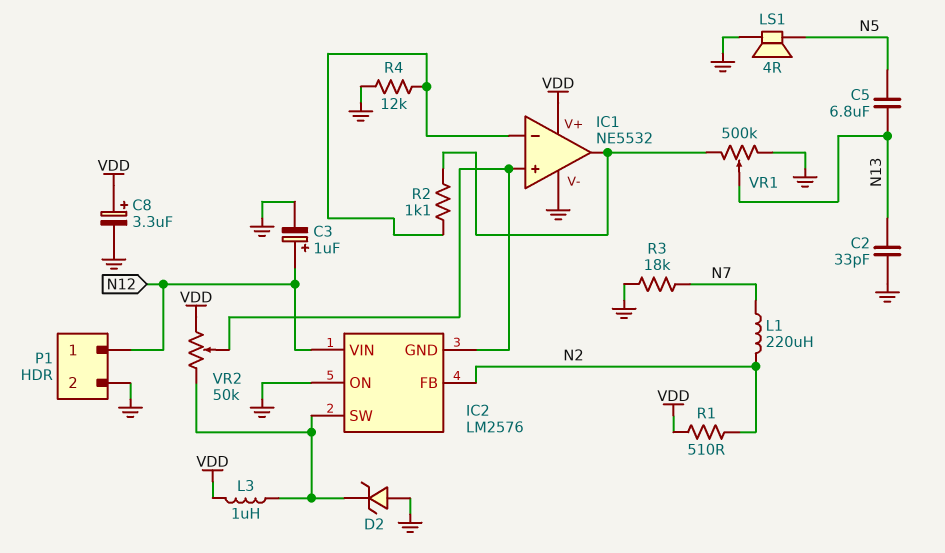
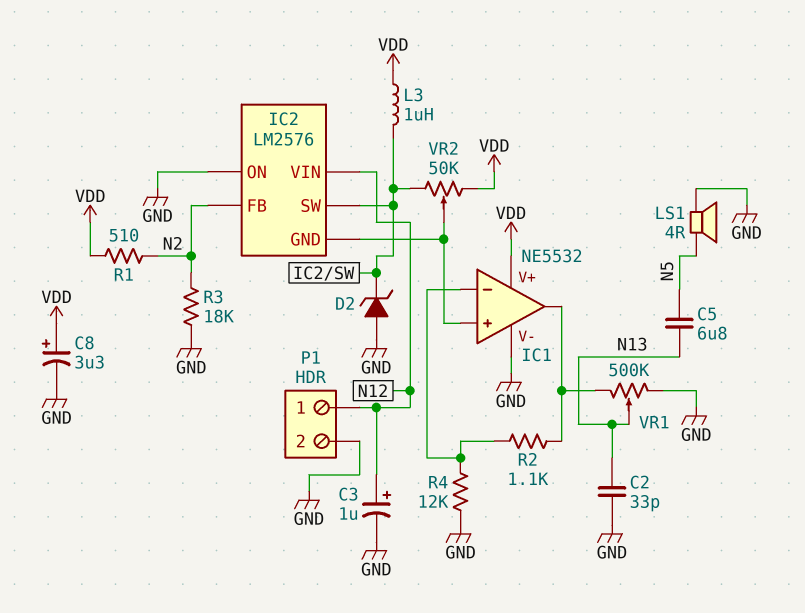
L1: 220uH (N2, N7) -> none
R3: 18k (GND, N7) -> 18k (GND, N2)

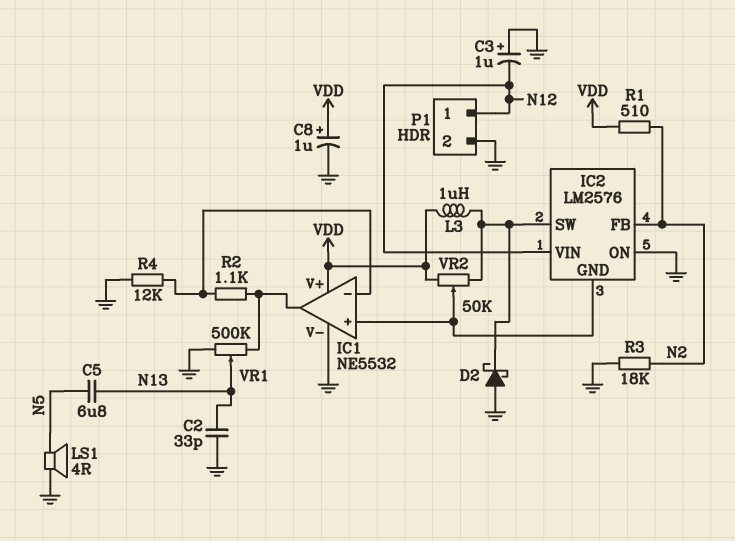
C3: 1uF (plus N12, minus GND) -> 1uF (plus GND, minus N12)
C8: 3.3uF (plus VDD, minus GND) -> 1uF (plus VDD, minus GND)
D2: zener (A GND, K IC2/SW) -> schottky (A GND, K IC2/SW)

